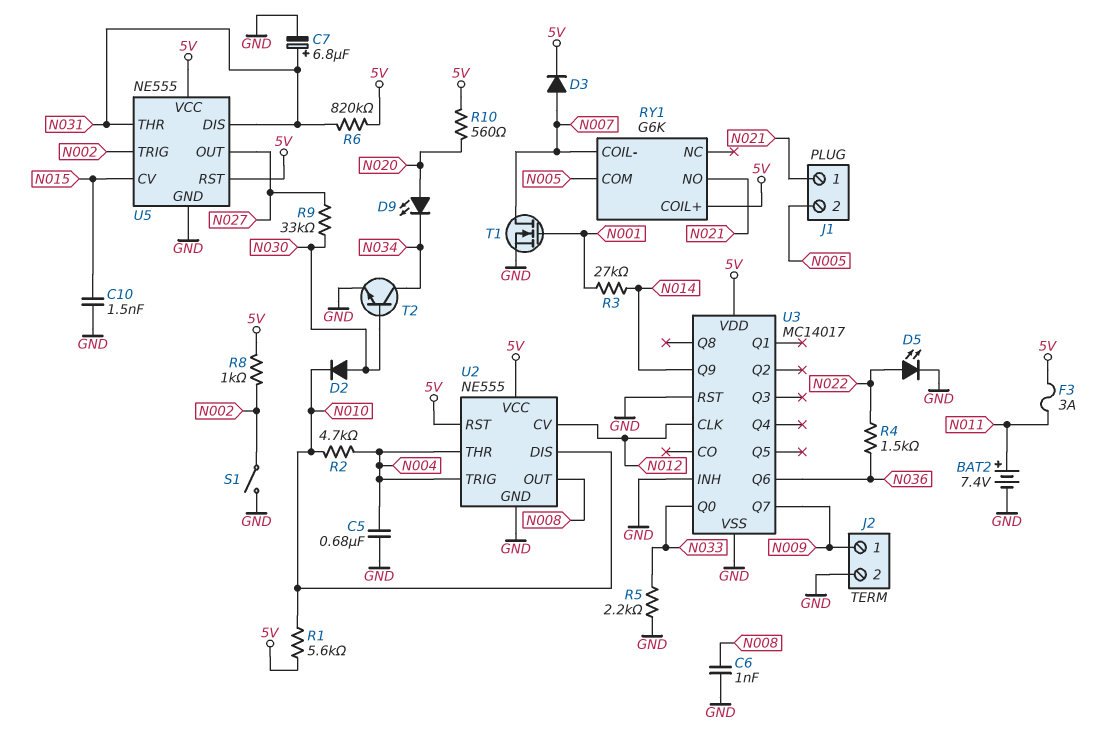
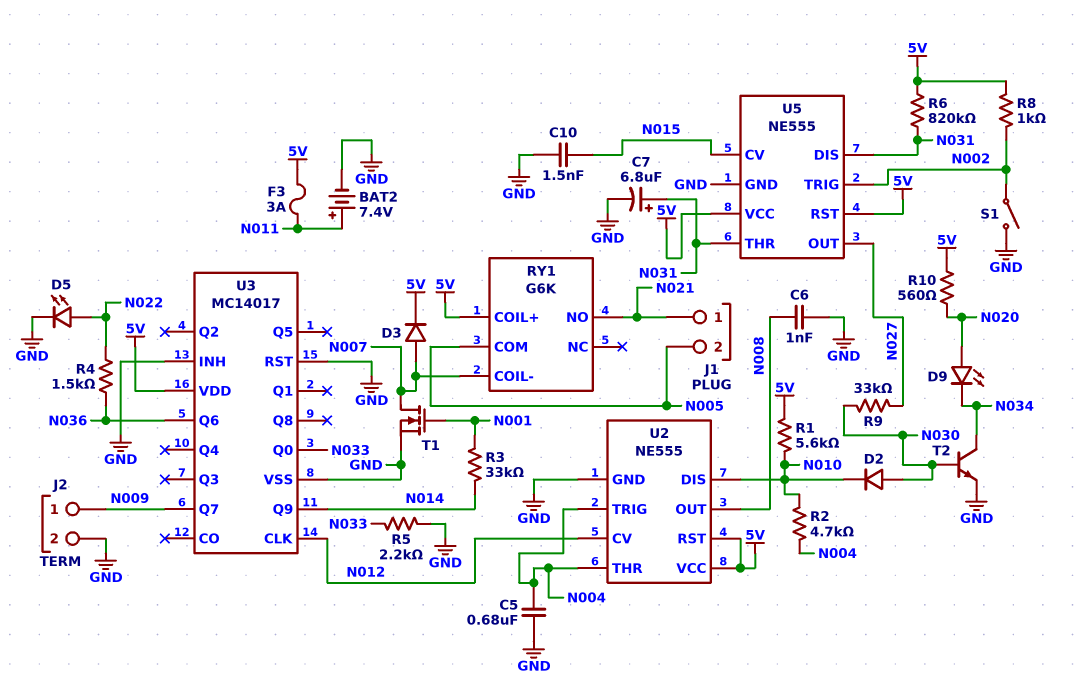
R3: 27k (N001, N014) -> 33k (N001, N014)

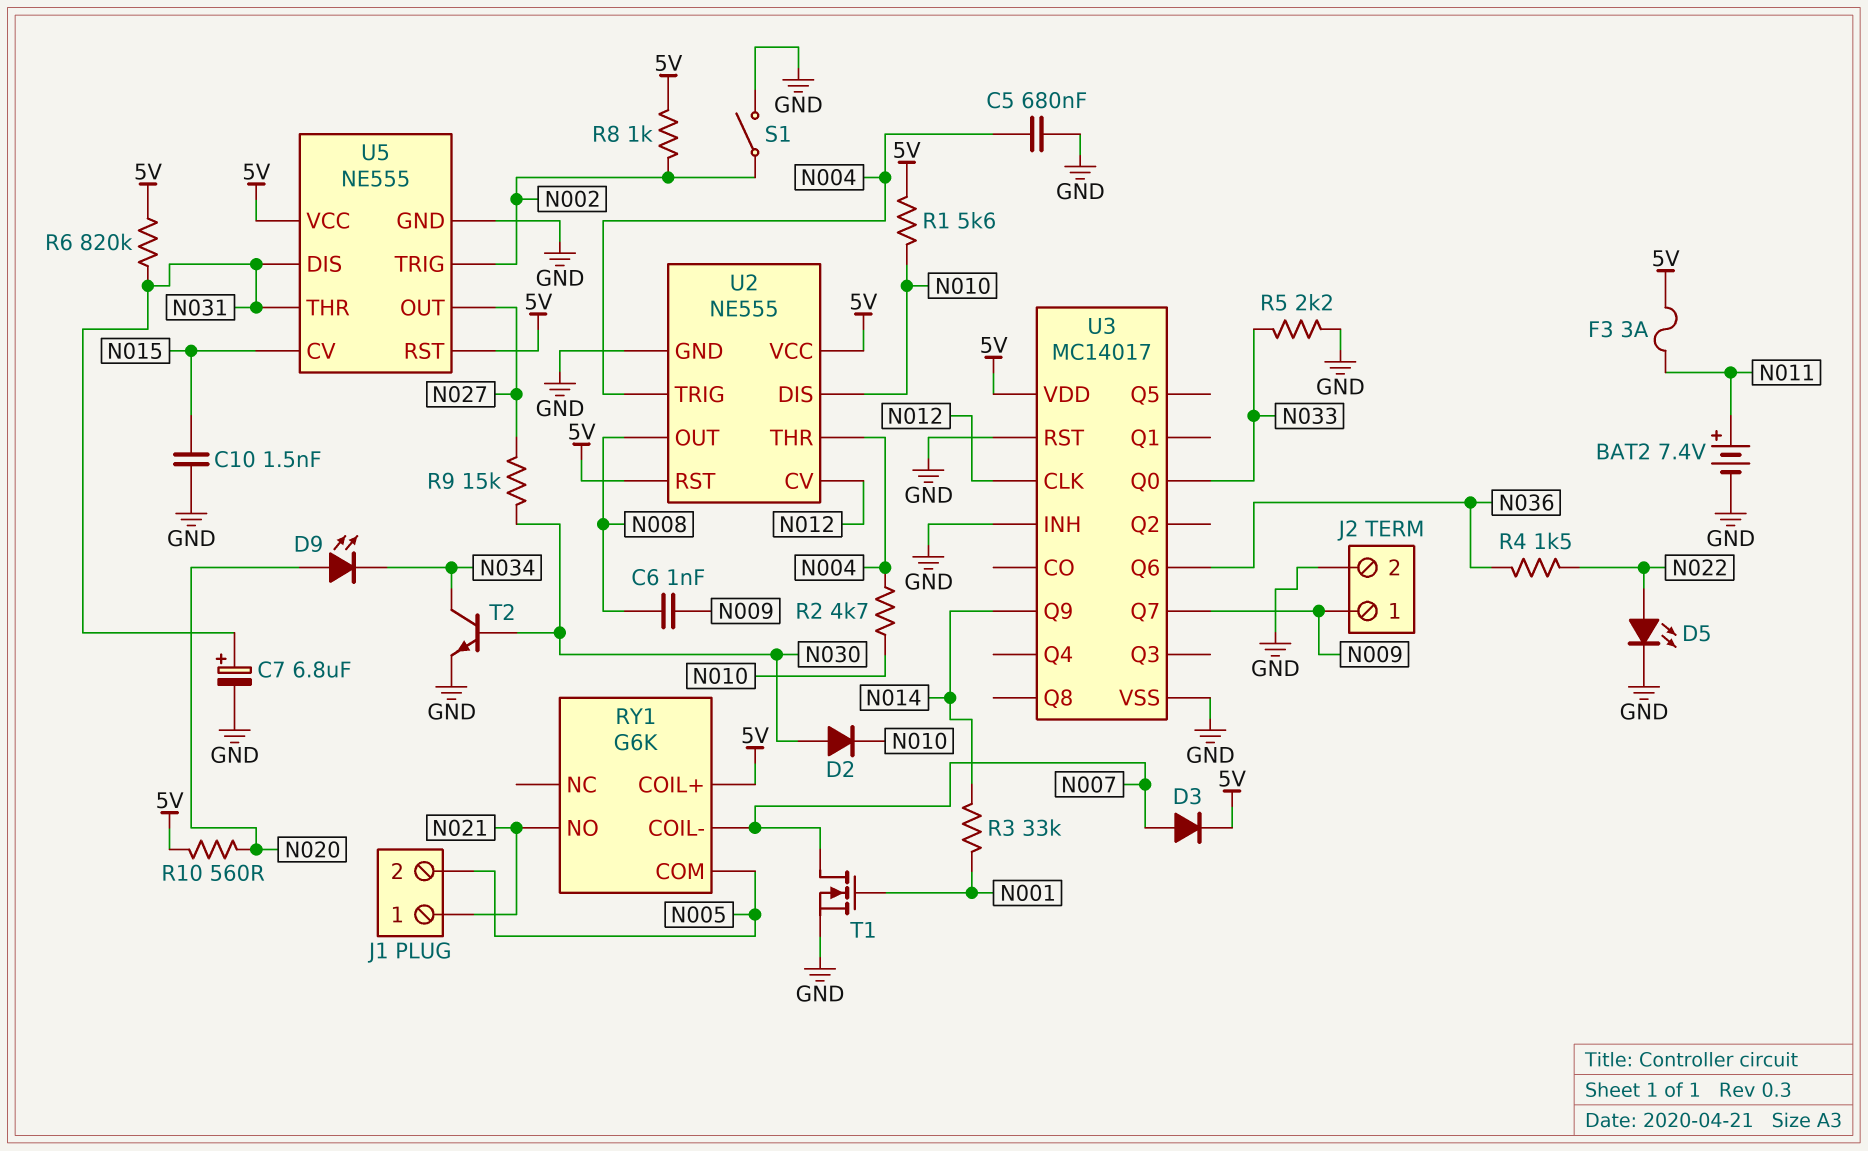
C6: 1nF (GND, N008) -> 1nF (N008, N009)
R9: 33k (N027, N030) -> 15k (N027, N030)

